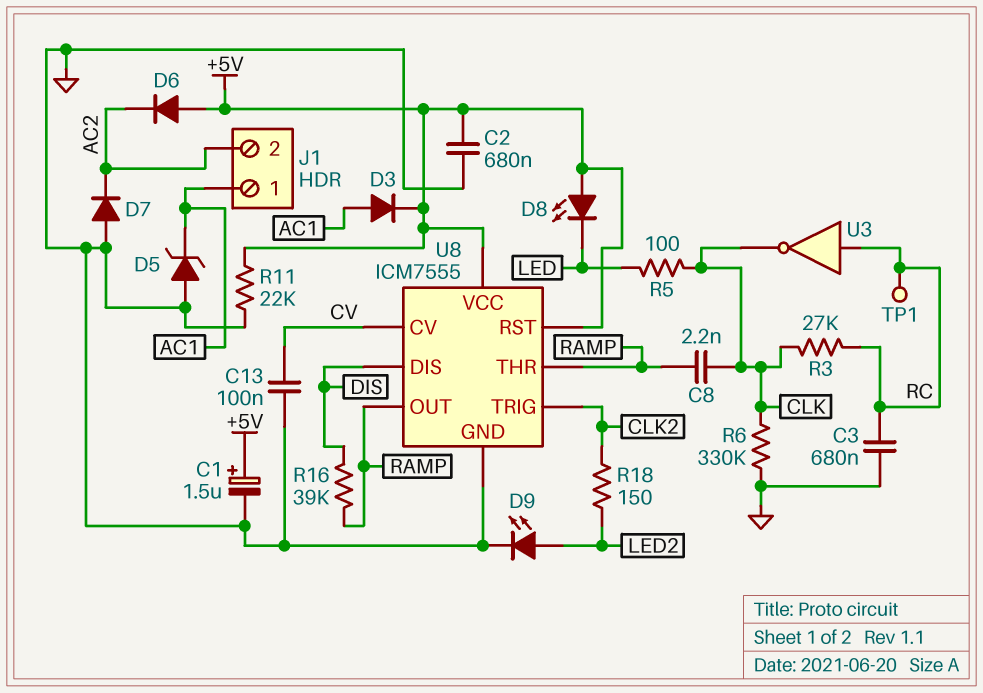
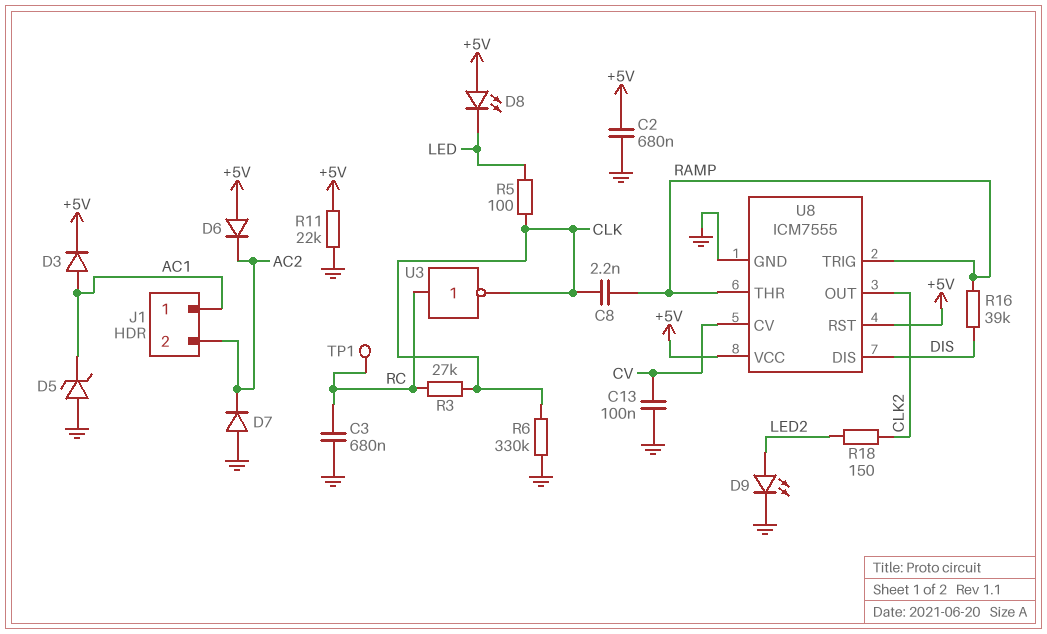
C1: 1.5uF (plus +5V, minus GND) -> none
U8 pin OUT: RAMP -> CLK2
U8 pin TRIG: CLK2 -> RAMP

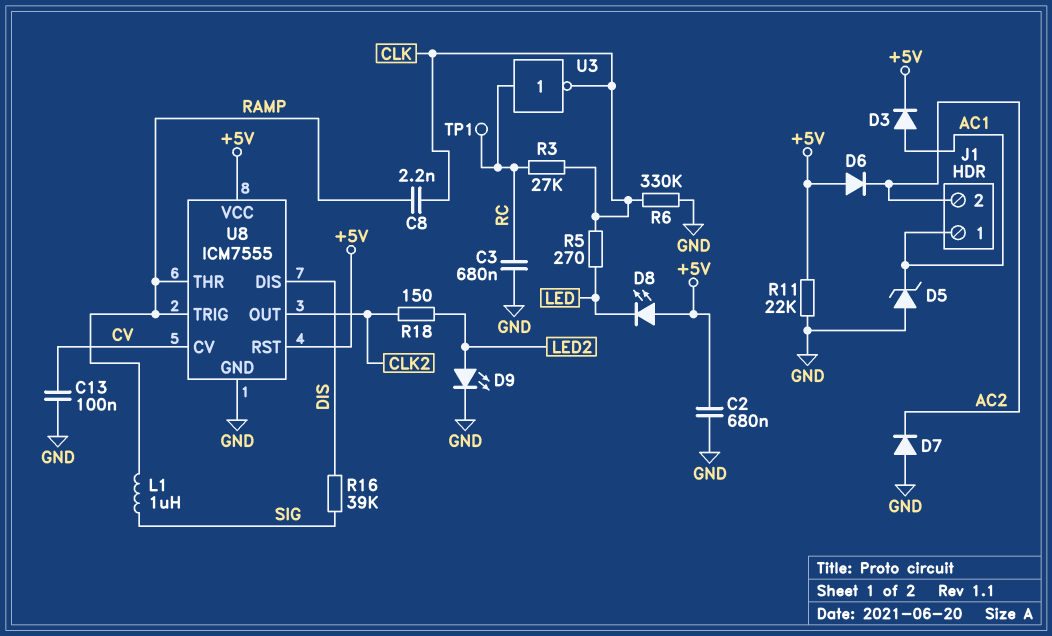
L1: none -> 1uH (RAMP, SIG)
R5: 100 (CLK, LED) -> 270 (CLK, LED)
R16: 39k (DIS, RAMP) -> 39k (DIS, SIG)

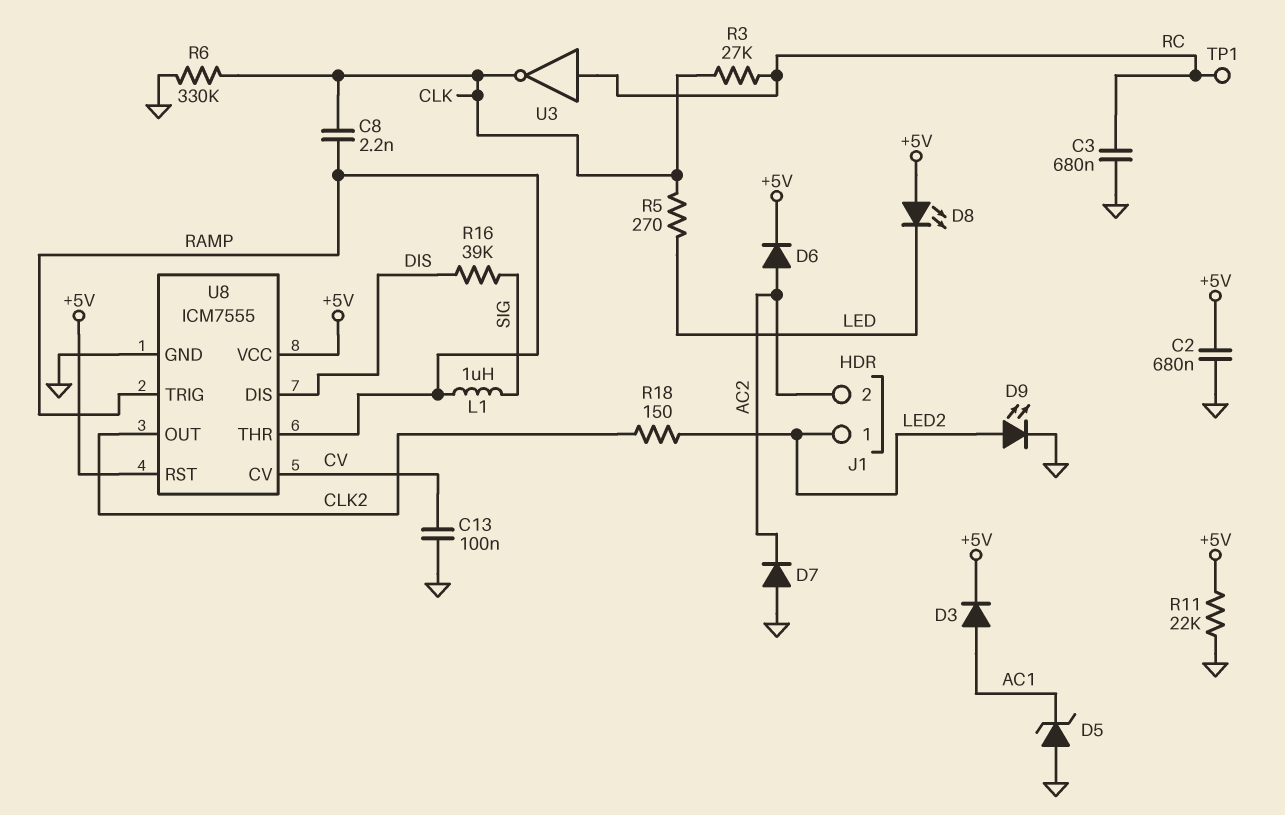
D6: diode (A +5V, K AC2) -> diode (A AC2, K +5V)
J1 pin 1: AC1 -> LED2

